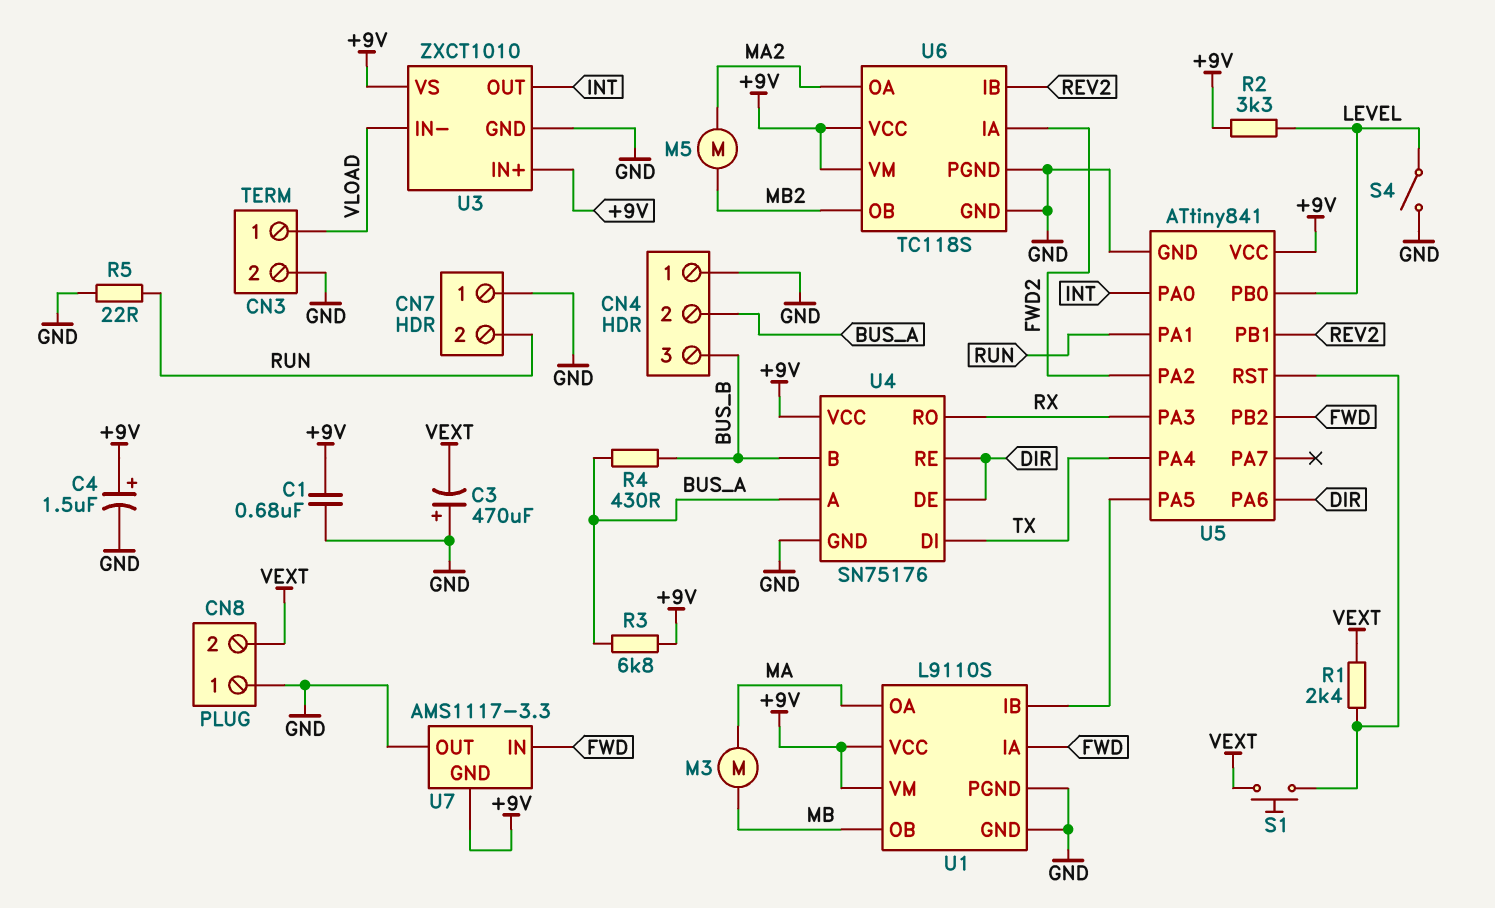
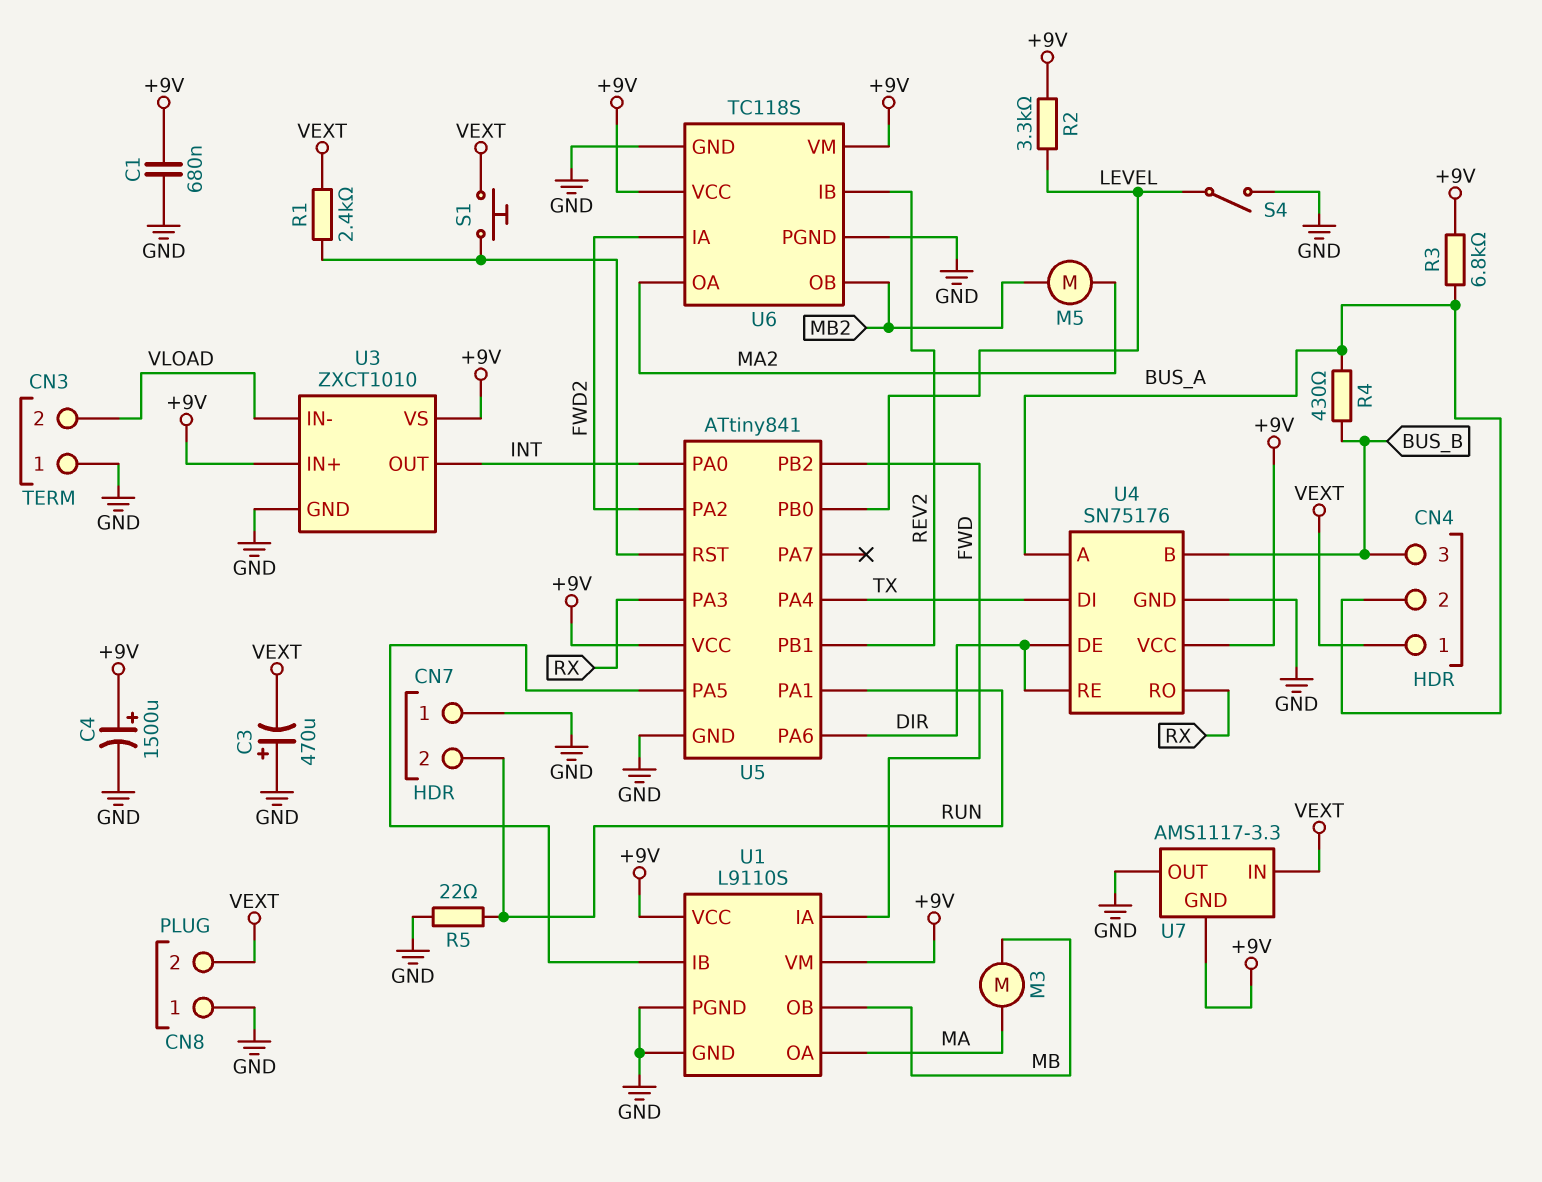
C4: 1.5uF (plus +9V, minus GND) -> 1500uF (plus +9V, minus GND)
CN3 pin 1: VLOAD -> GND
CN3 pin 2: GND -> VLOAD
CN4 pin 1: GND -> VEXT
U7 pin IN: FWD -> VEXT

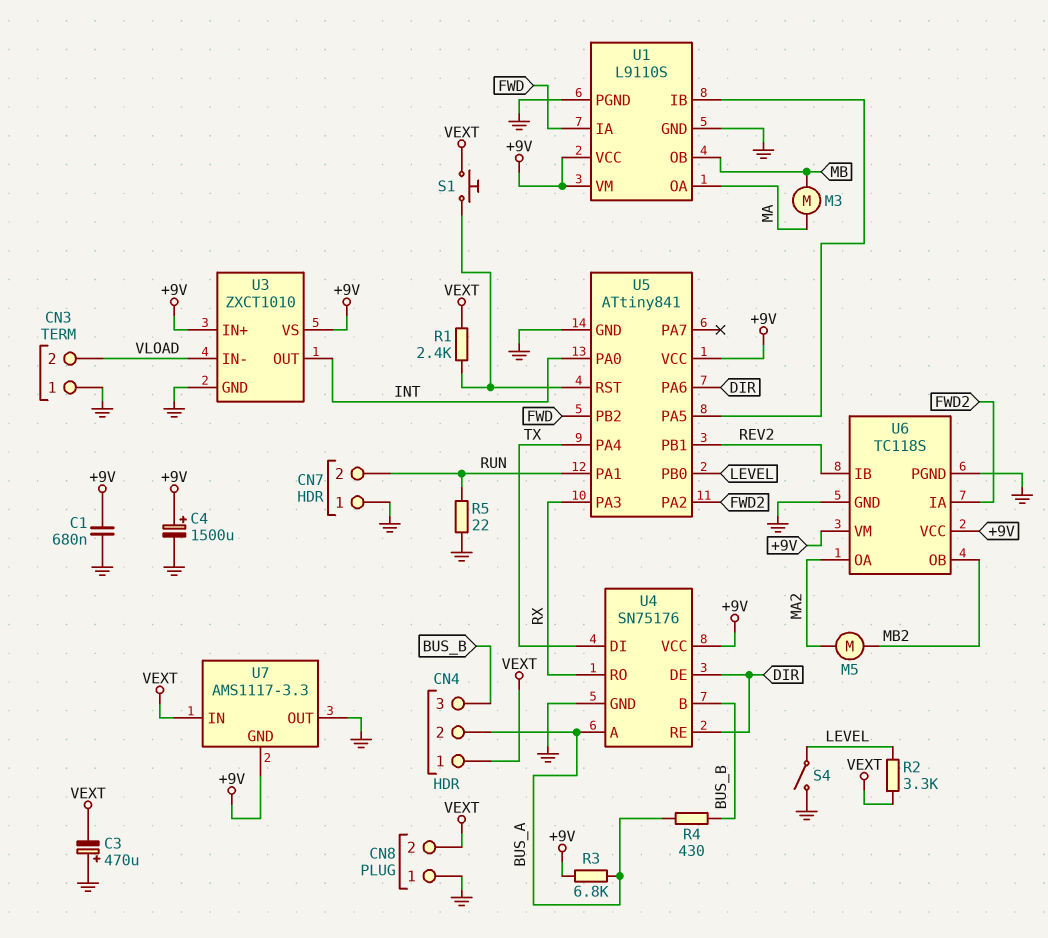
R2: 3.3k (+9V, LEVEL) -> 3.3k (LEVEL, VEXT)

